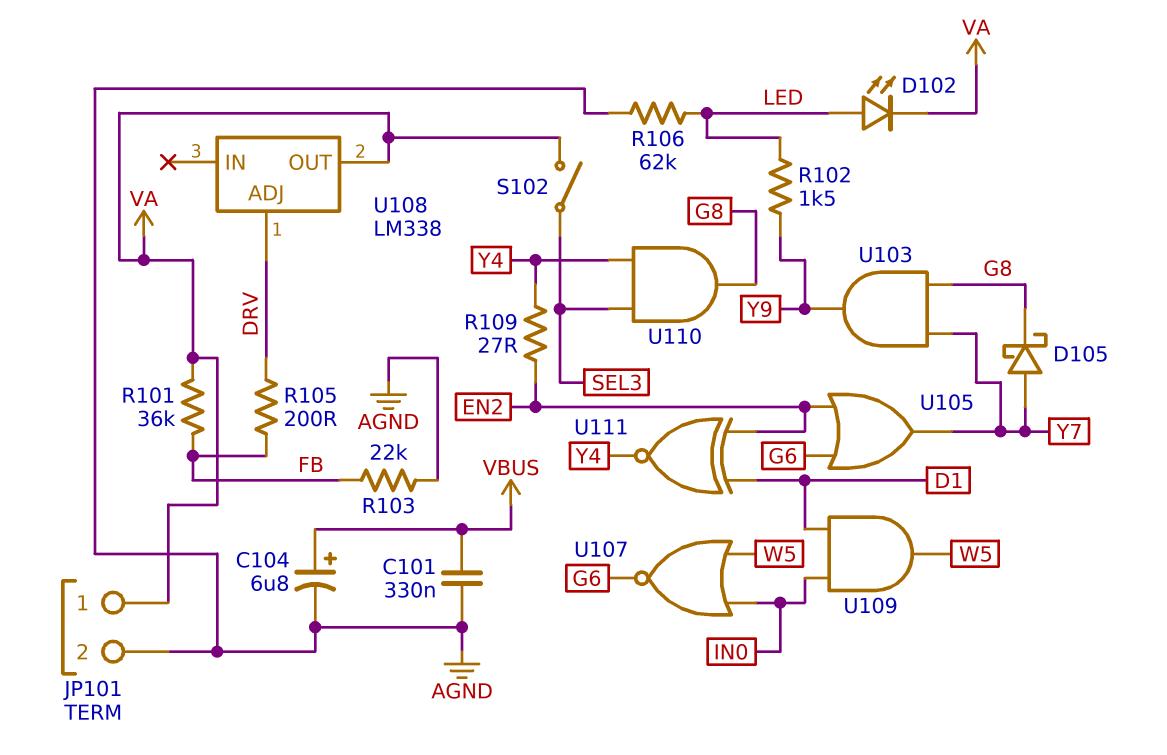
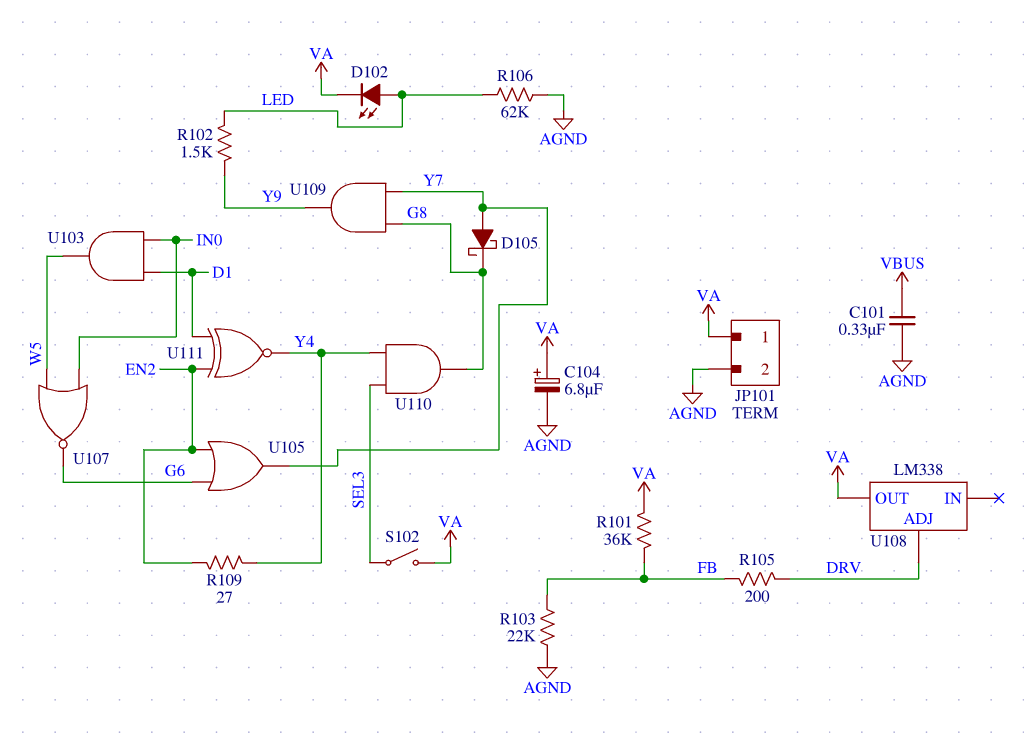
C104: 6.8uF (plus VBUS, minus AGND) -> 6.8uF (plus VA, minus AGND)
U103: AND (in G8, in Y7, out Y9) -> AND (in D1, in IN0, out W5)
U109: AND (in D1, in IN0, out W5) -> AND (in G8, in Y7, out Y9)

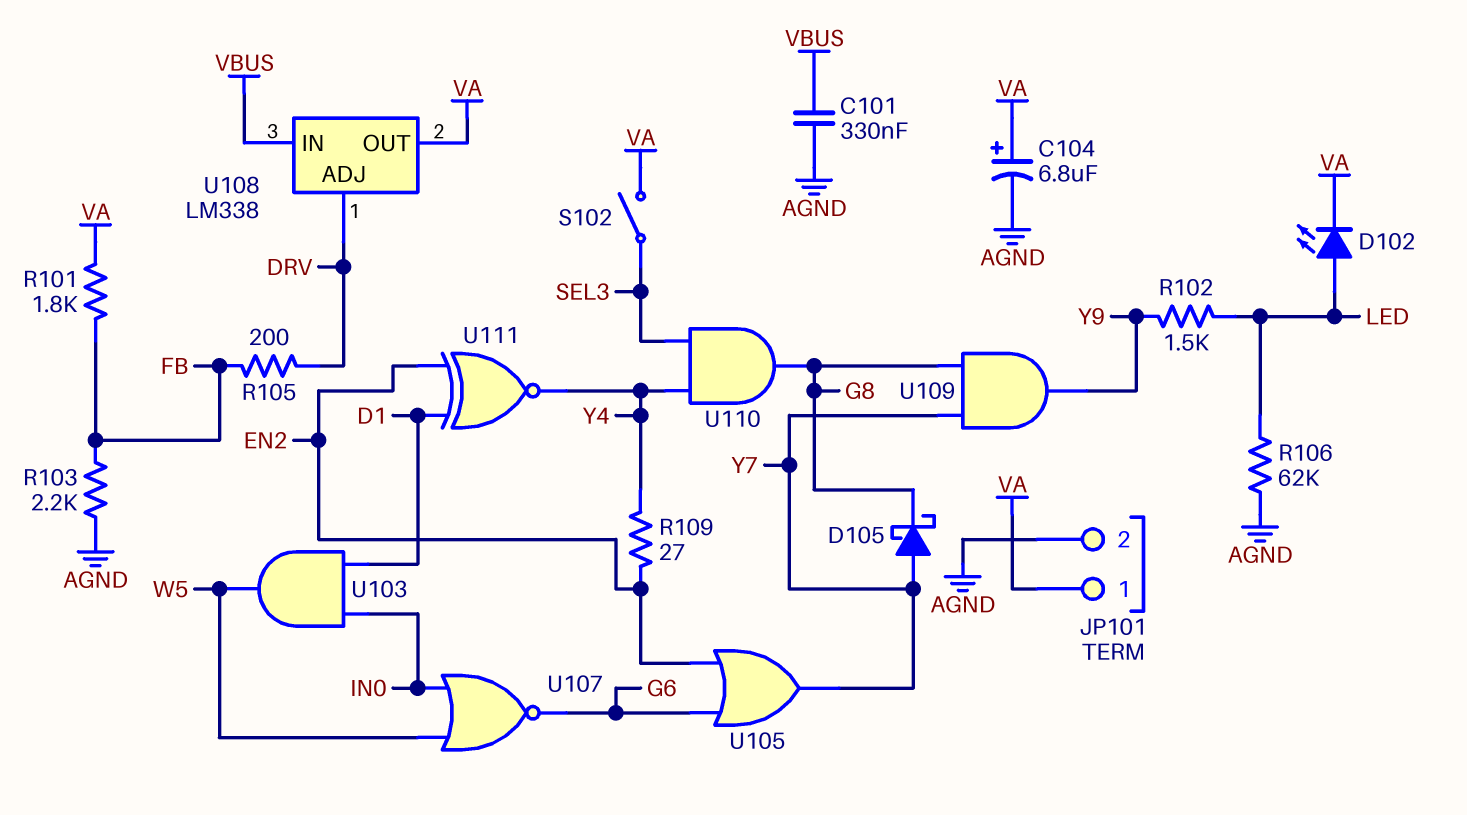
R101: 36k (FB, VA) -> 1.8k (FB, VA)
R103: 22k (AGND, FB) -> 2.2k (AGND, FB)
U108 pin IN: none -> VBUS

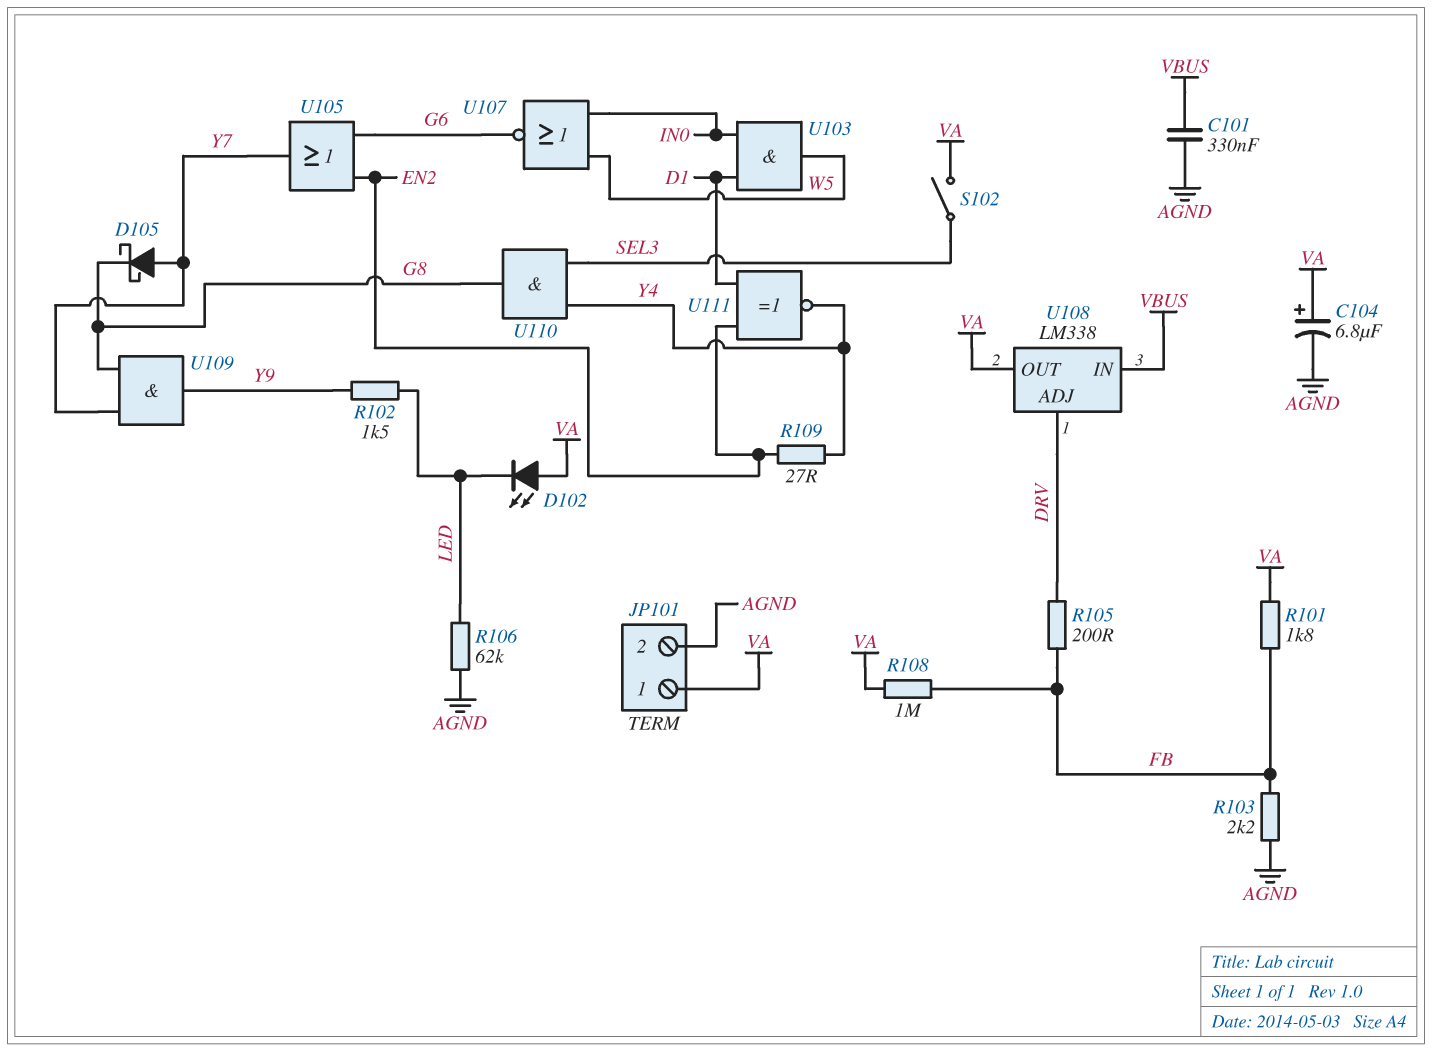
D102: LED (A LED, K VA) -> LED (A VA, K LED)
R108: none -> 1M (FB, VA)

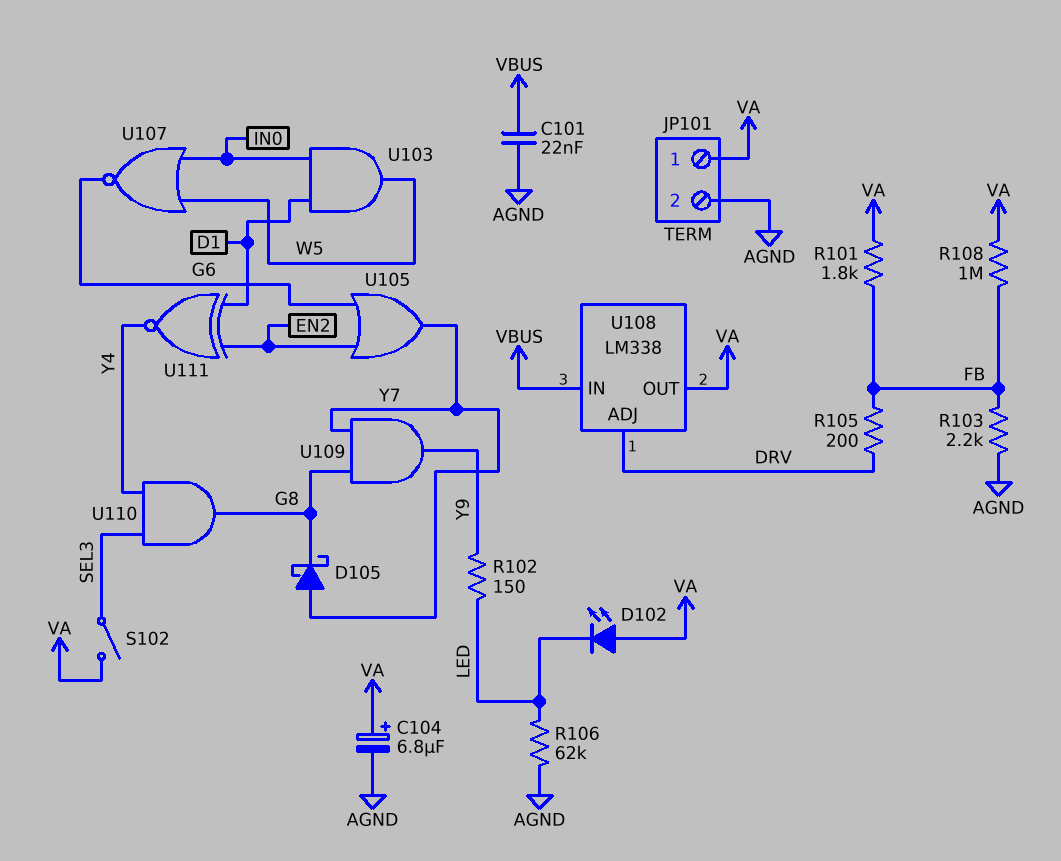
C101: 330nF (AGND, VBUS) -> 22nF (AGND, VBUS)
R102: 1.5k (LED, Y9) -> 150 (LED, Y9)
R109: 27 (EN2, Y4) -> none

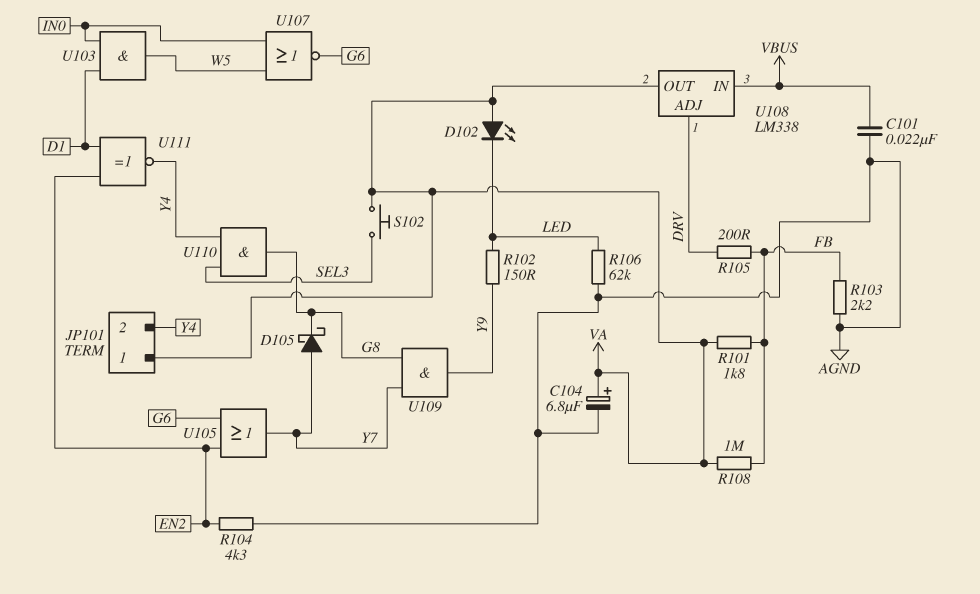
JP101 pin 2: AGND -> Y4
R104: none -> 4.3k (AGND, EN2)
S102: switch (SEL3, VA) -> button (SEL3, VA)

